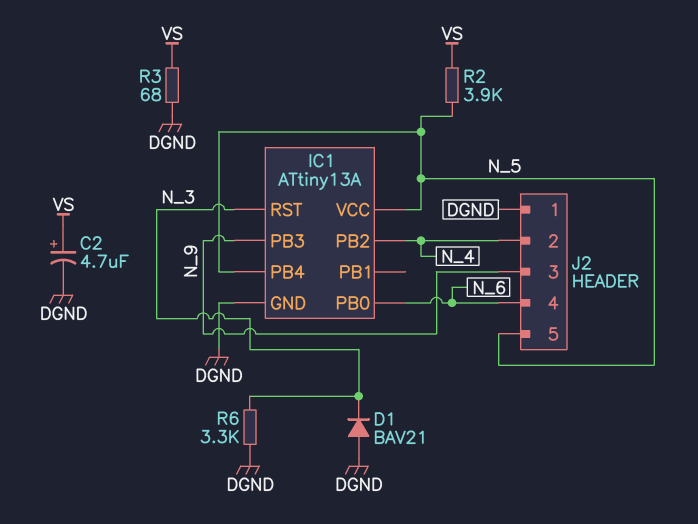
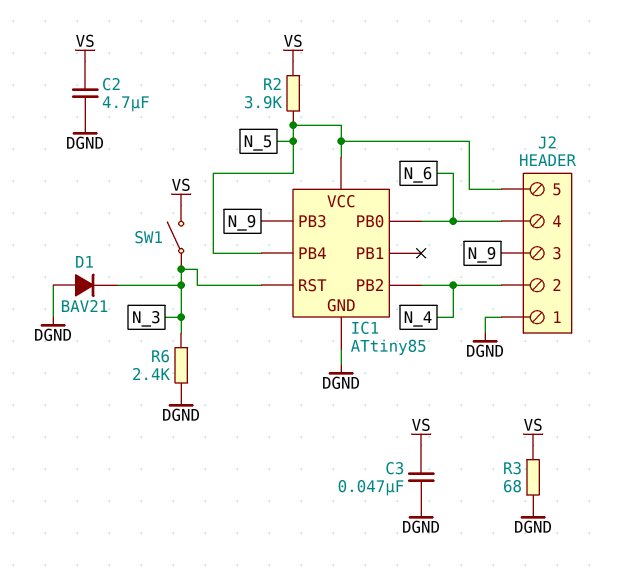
C2: 4.7uF (plus VS, minus DGND) -> 4.7uF (DGND, VS)
C3: none -> 47nF (DGND, VS)
IC1: ATtiny13A -> ATtiny85
R6: 3.3k (DGND, N_3) -> 2.4k (DGND, N_3)
SW1: none -> switch (N_3, VS)

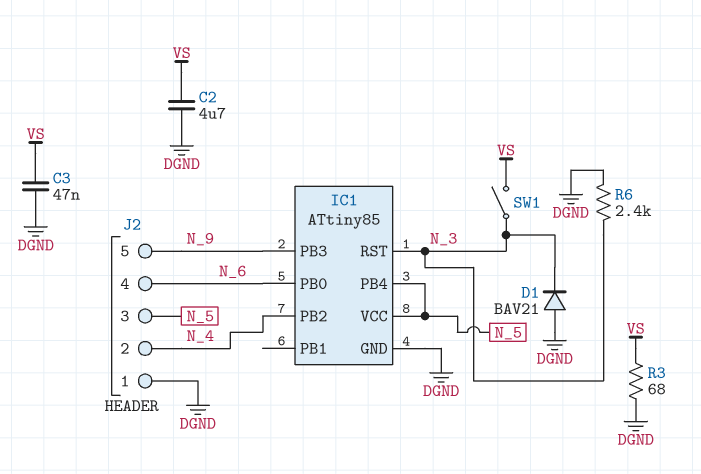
J2 pin 3: N_9 -> N_5
J2 pin 5: N_5 -> N_9
R2: 3.9k (N_5, VS) -> none

